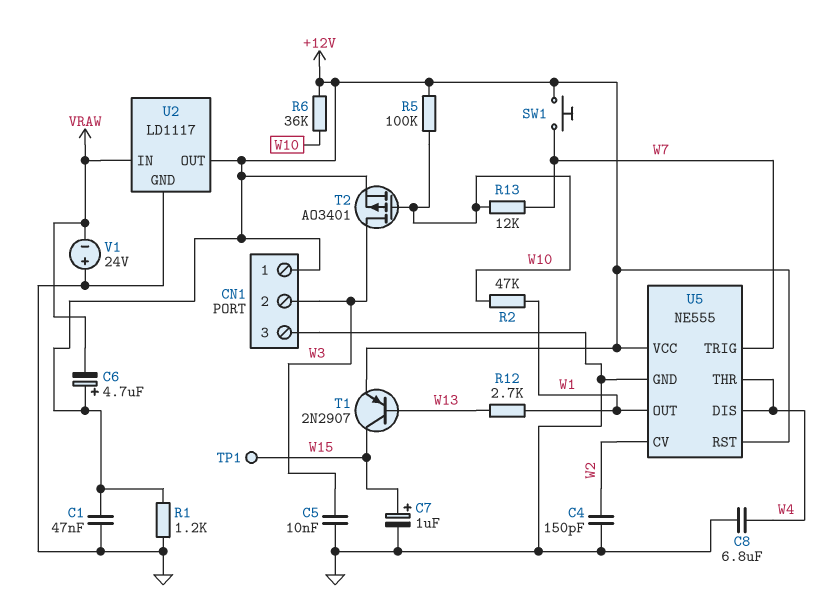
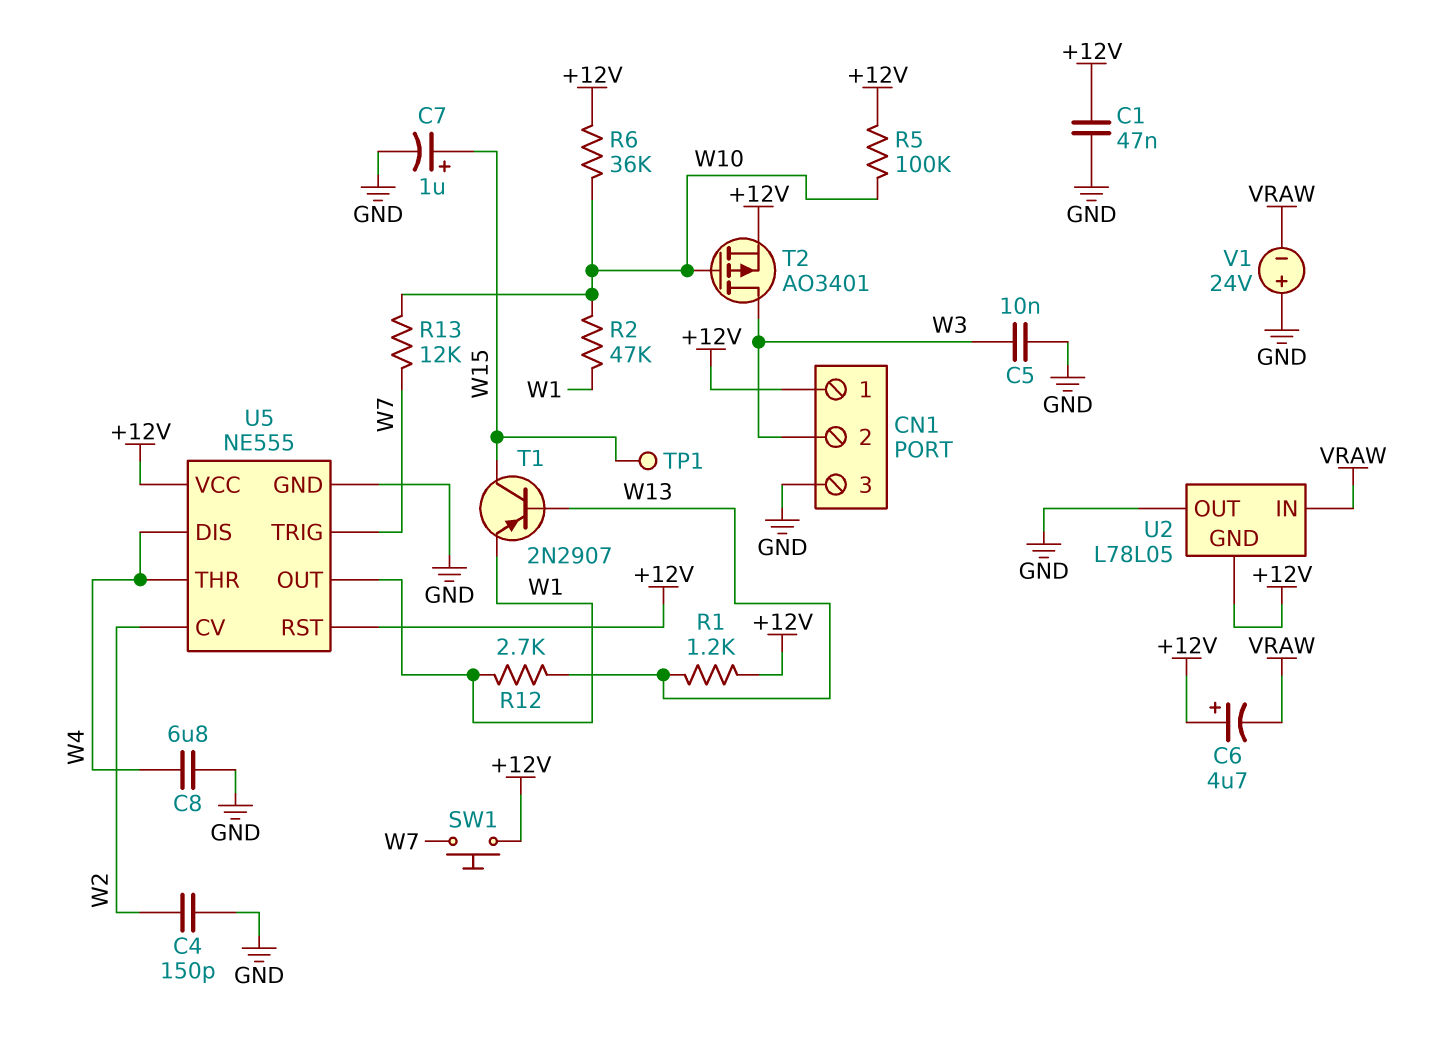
R1: 1.2k (+12V, GND) -> 1.2k (+12V, W13)
T1: PNP 2N2907 (B W13, C W15, E +12V) -> PNP 2N2907 (B W13, C W15, E W1)
U2: LD1117 -> L78L05
U2 pin GND: GND -> +12V
U2 pin OUT: +12V -> GND

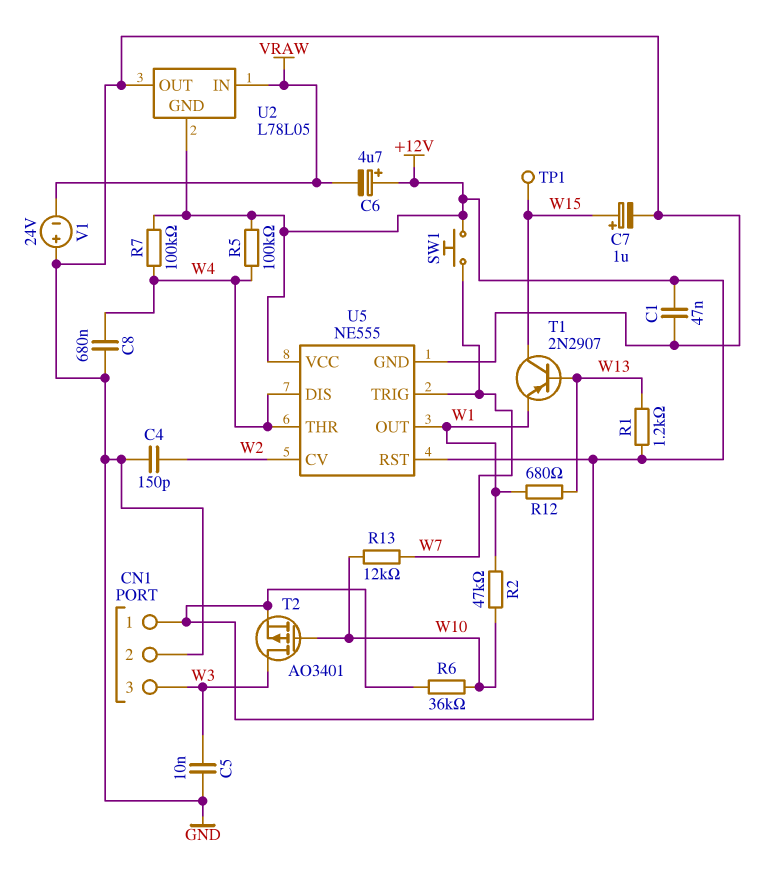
C8: 6.8uF (GND, W4) -> 680nF (GND, W4)
CN1 pin 2: W3 -> GND
CN1 pin 3: GND -> W3
R5: 100k (+12V, W10) -> 100k (+12V, W4)
R7: none -> 100k (+12V, W4)
R12: 2.7k (W1, W13) -> 680 (W1, W13)

